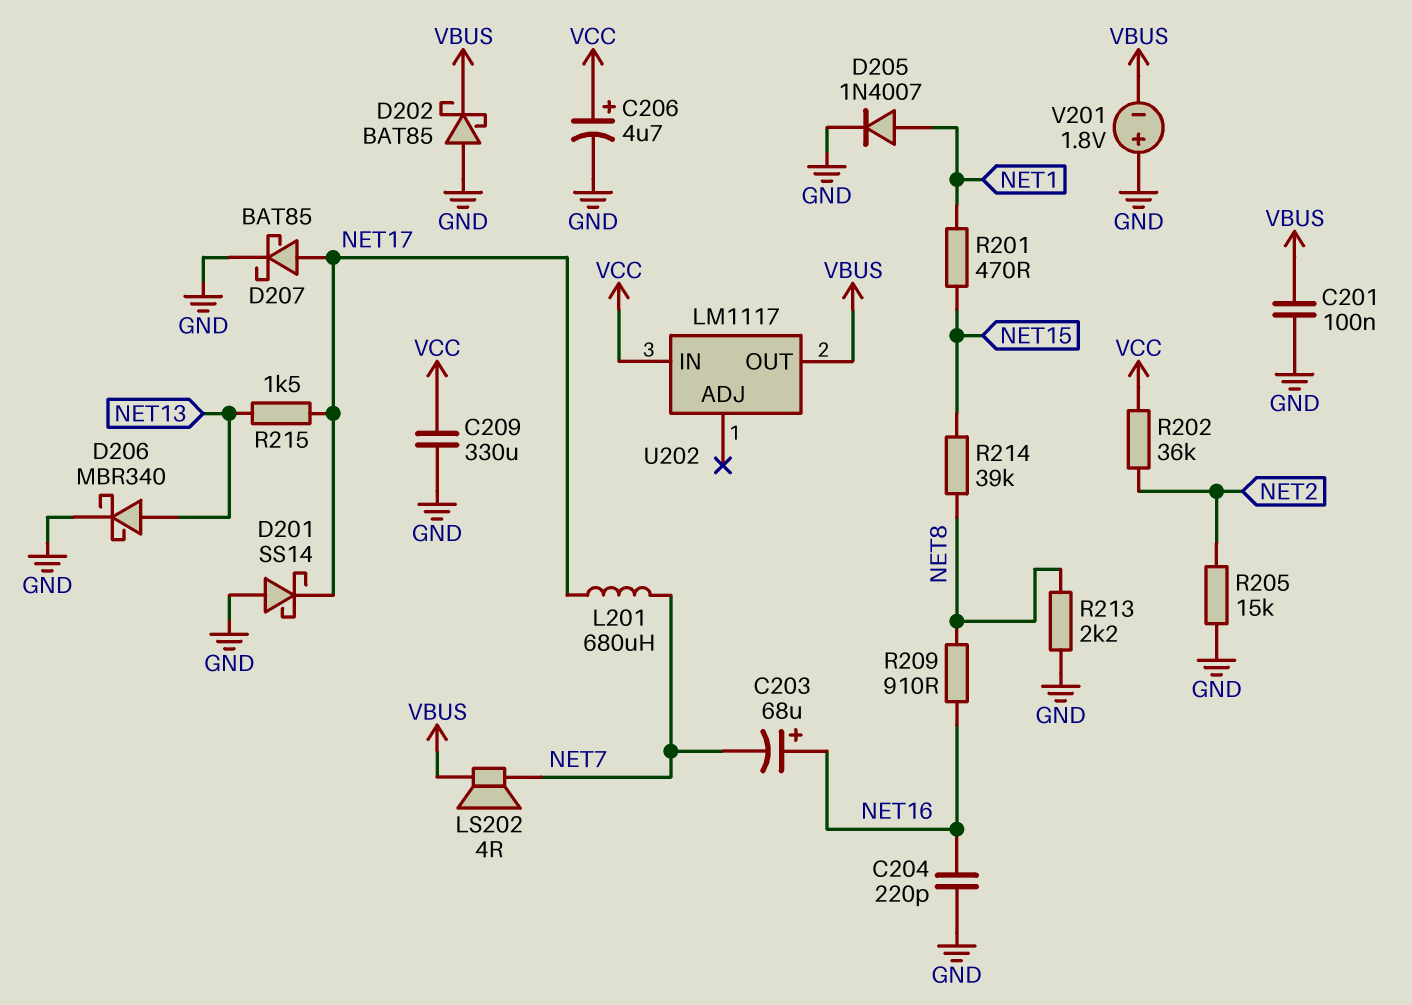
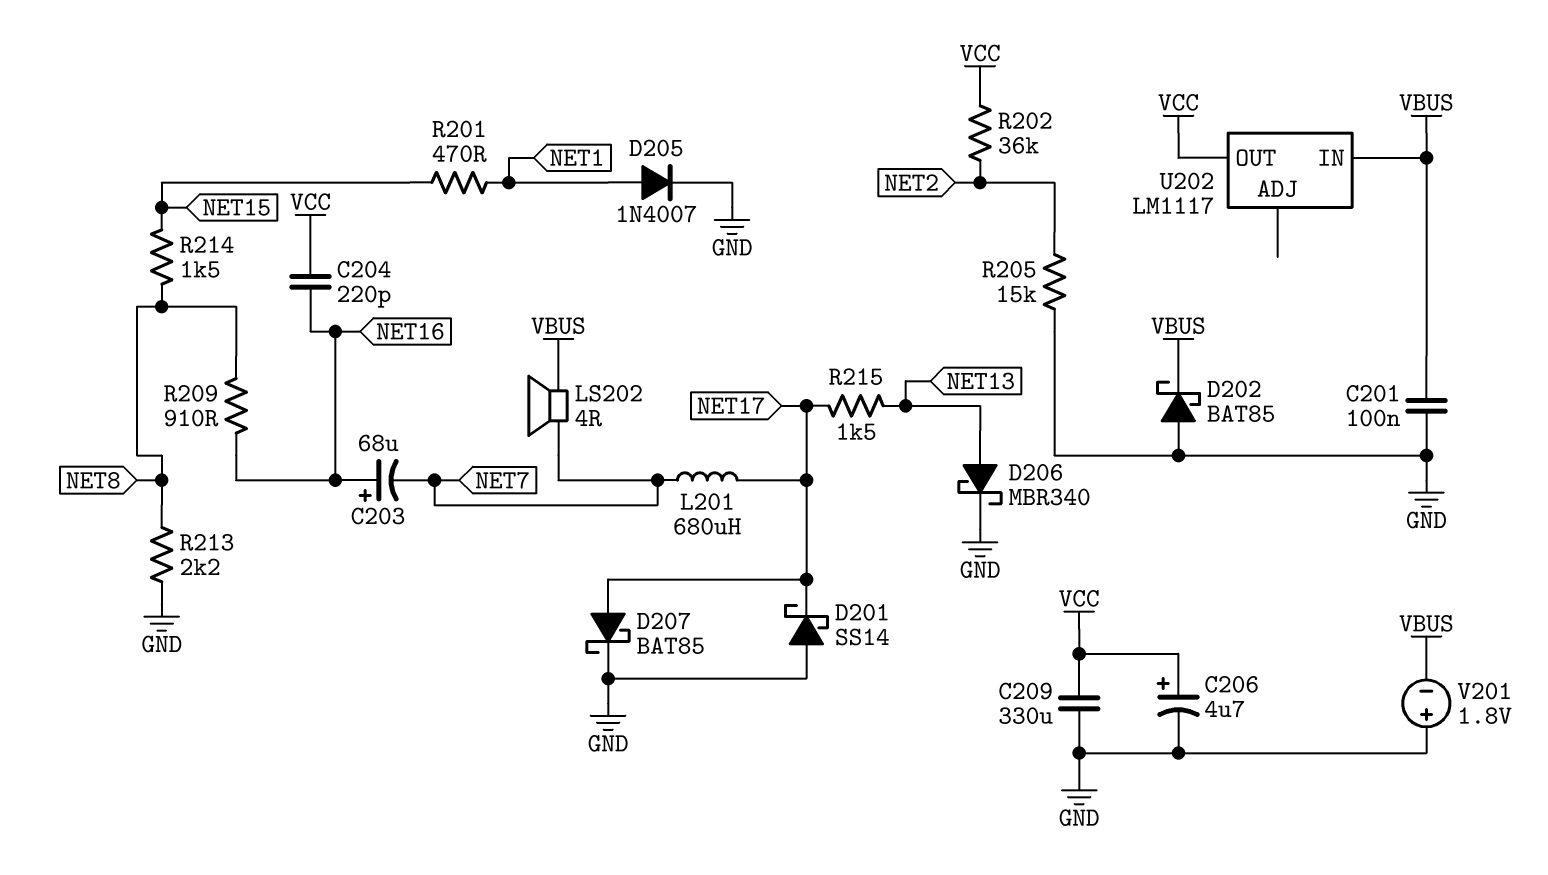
C204: 220pF (GND, NET16) -> 220pF (NET16, VCC)
R214: 39k (NET8, NET15) -> 1.5k (NET8, NET15)
U202 pin IN: VCC -> VBUS
U202 pin OUT: VBUS -> VCC

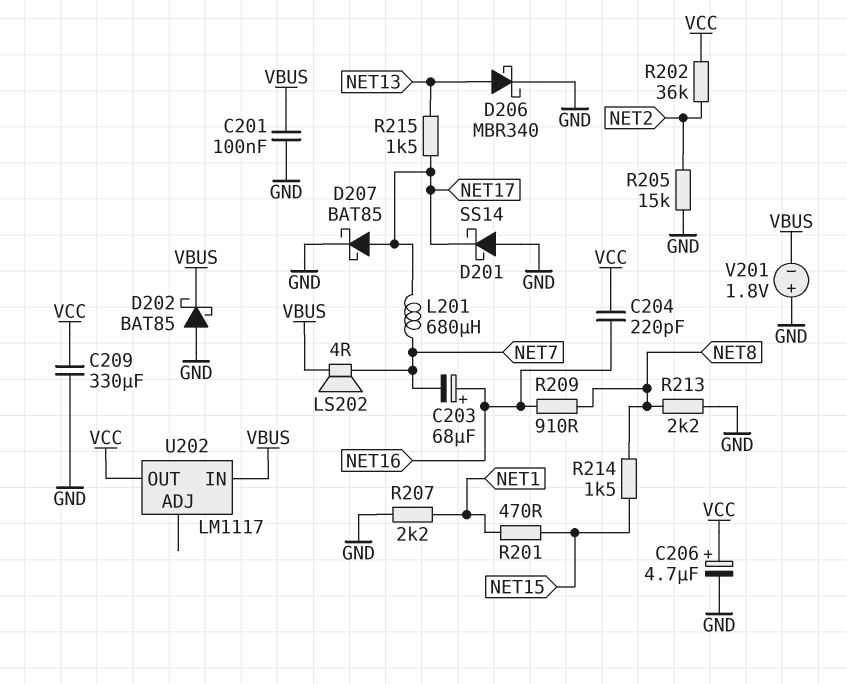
D205: diode 1N4007 (A NET1, K GND) -> none
R207: none -> 2.2k (GND, NET1)

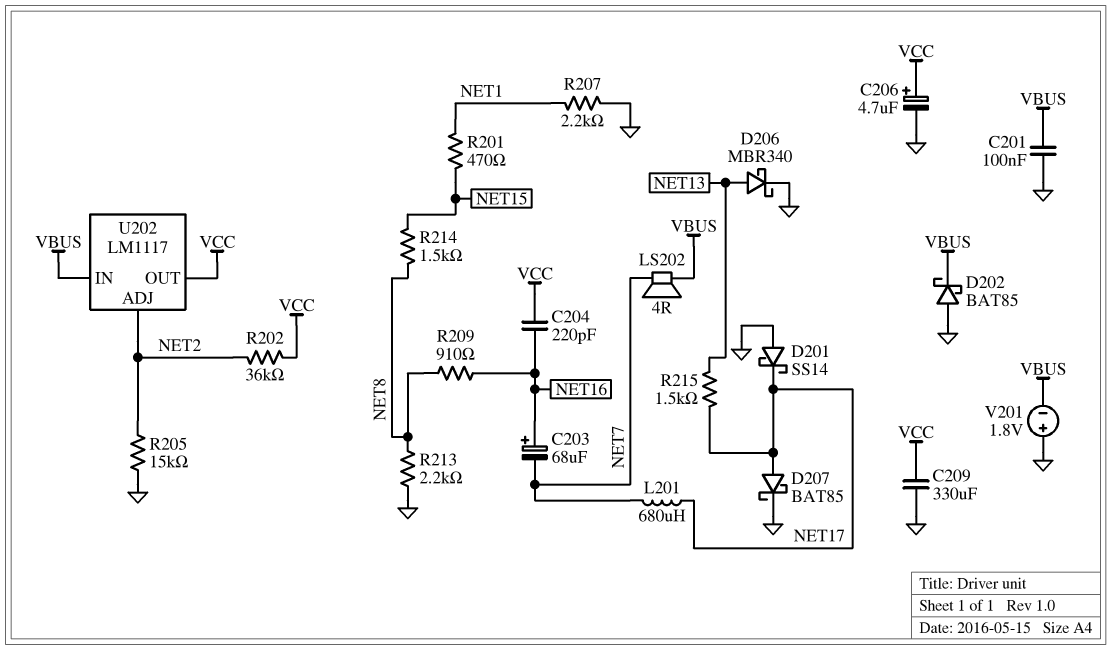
U202 pin ADJ: none -> NET2

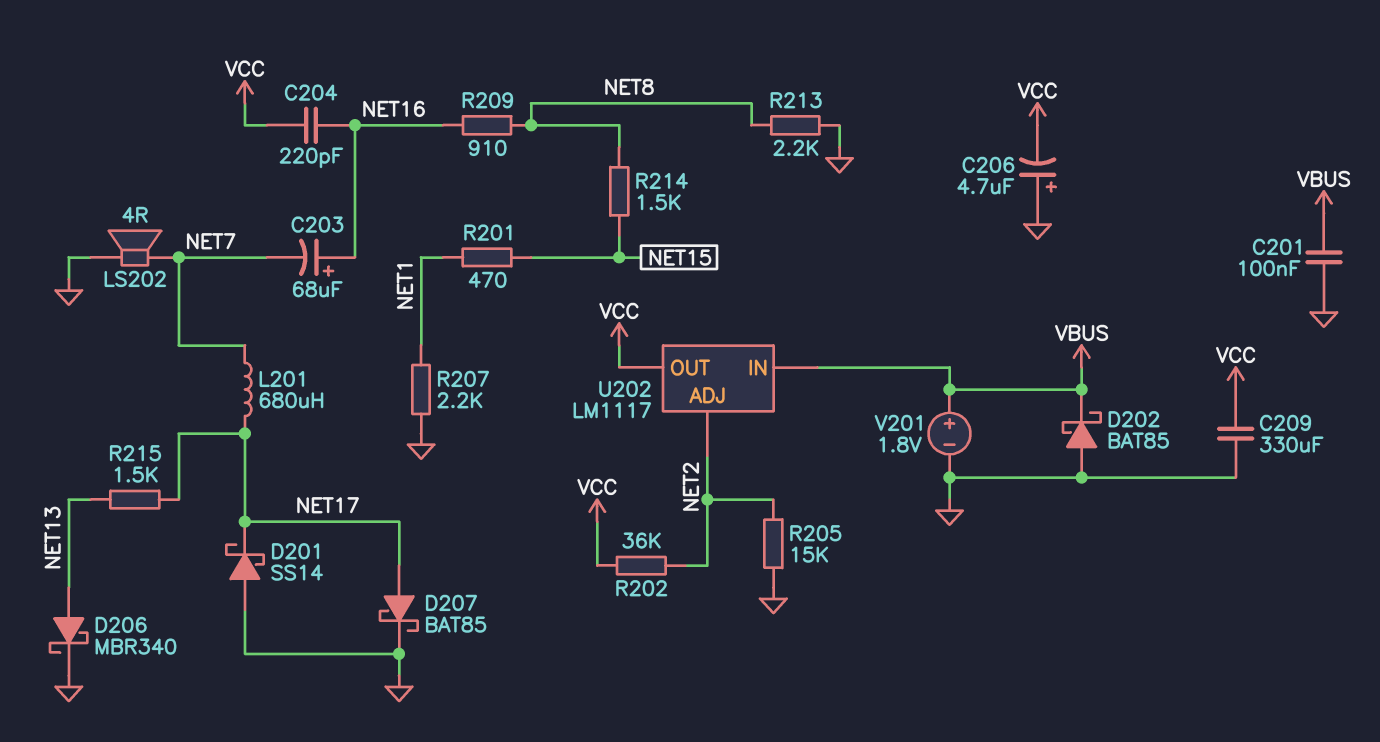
C206: 4.7uF (plus VCC, minus GND) -> 4.7uF (plus GND, minus VCC)
LS202: speaker 4R (NET7, VBUS) -> speaker 4R (GND, NET7)
V201: 1.8V (plus GND, minus VBUS) -> 1.8V (plus VBUS, minus GND)

